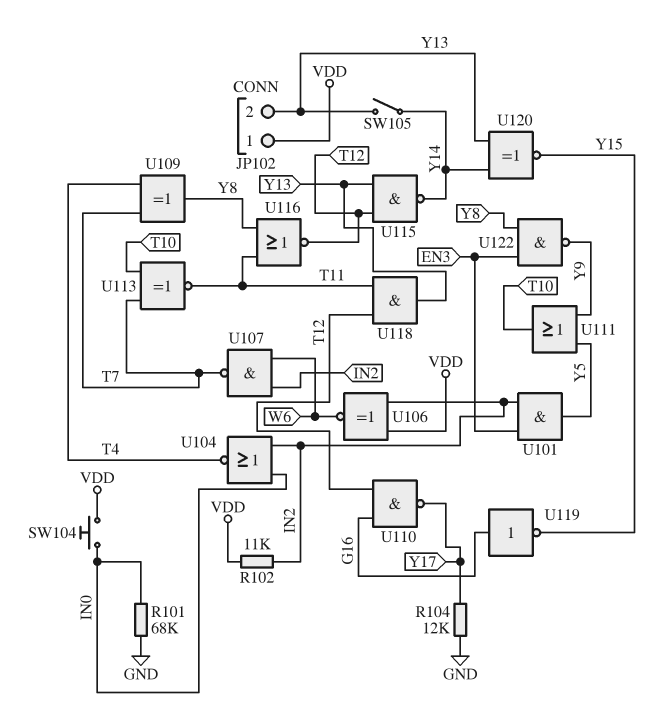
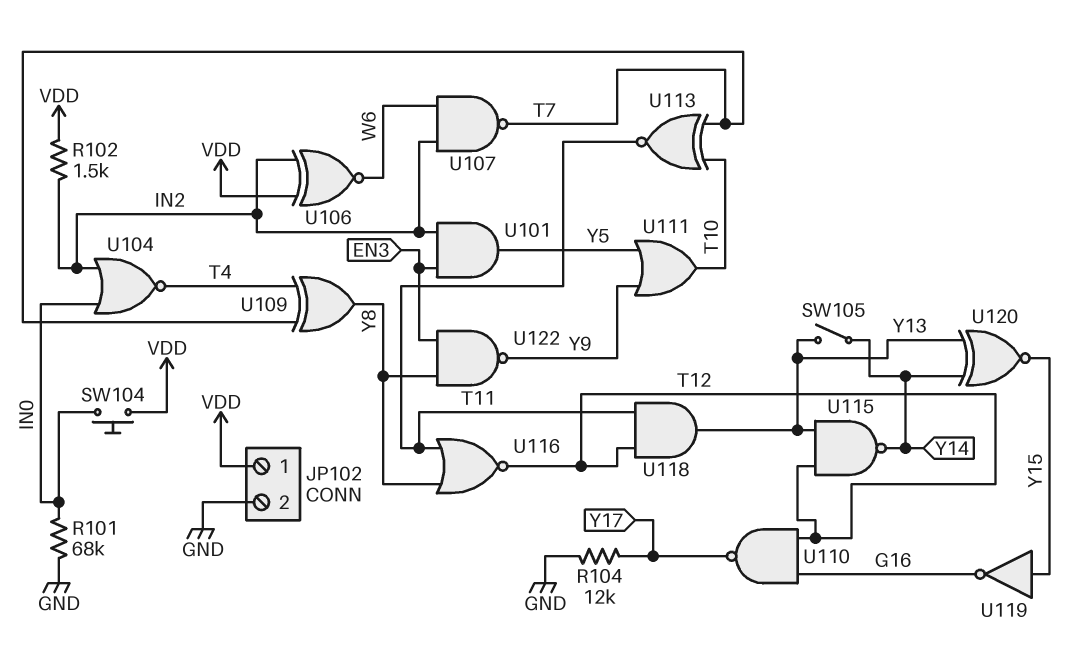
JP102 pin 2: Y13 -> GND
R102: 11k (IN2, VDD) -> 1.5k (IN2, VDD)
U119: NOT (in G16, out Y15) -> NOT (in Y15, out G16)

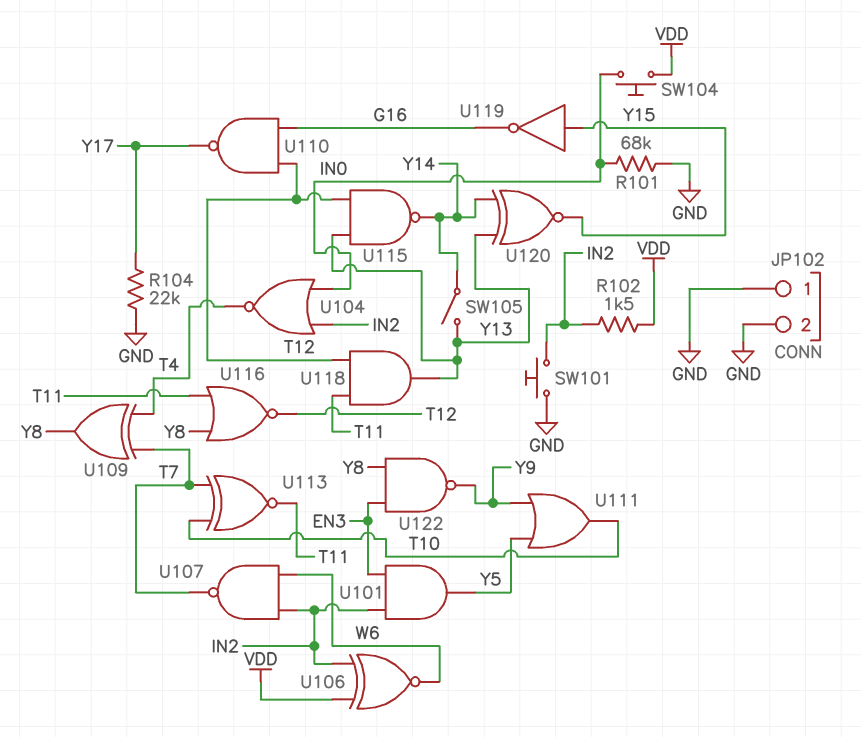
JP102 pin 1: VDD -> GND
R104: 12k (GND, Y17) -> 22k (GND, Y17)
SW101: none -> button (GND, IN2)

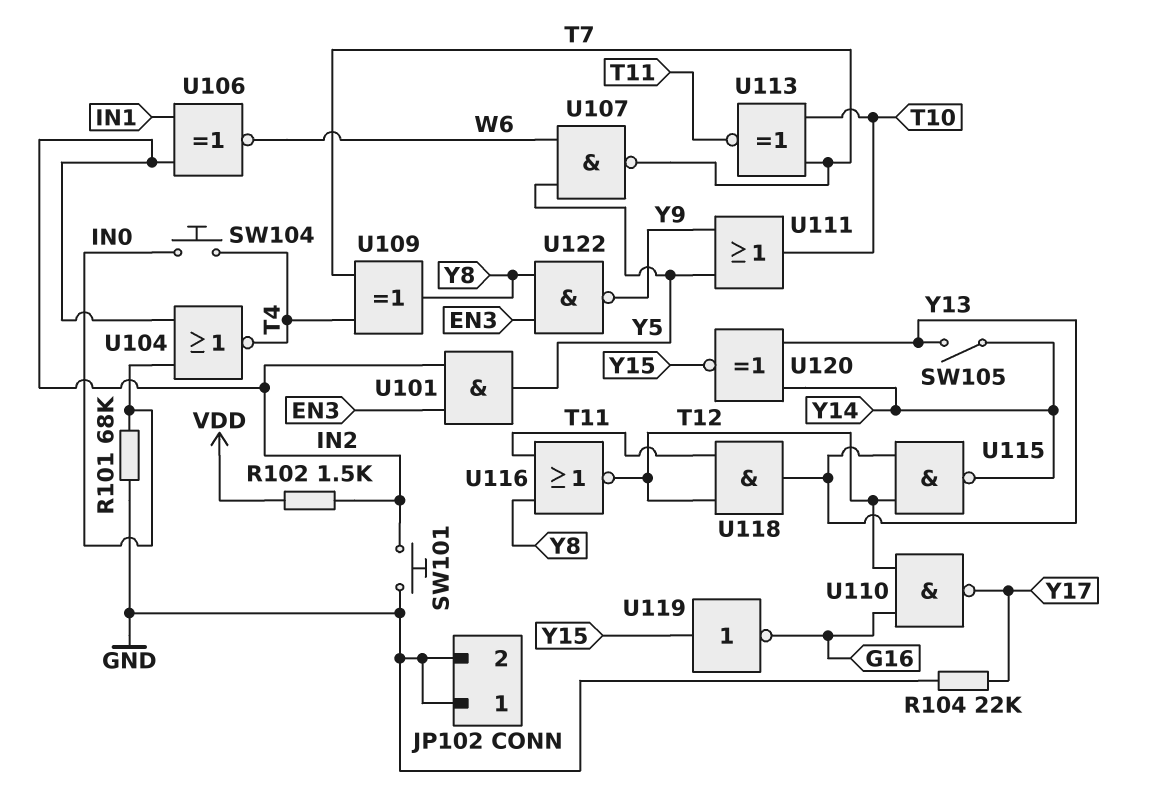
SW104: button (IN0, VDD) -> button (IN0, T4)
U106: XNOR (in IN2, in VDD, out W6) -> XNOR (in IN1, in IN2, out W6)
U107: NAND (in IN2, in W6, out T7) -> NAND (in W6, in Y5, out T7)

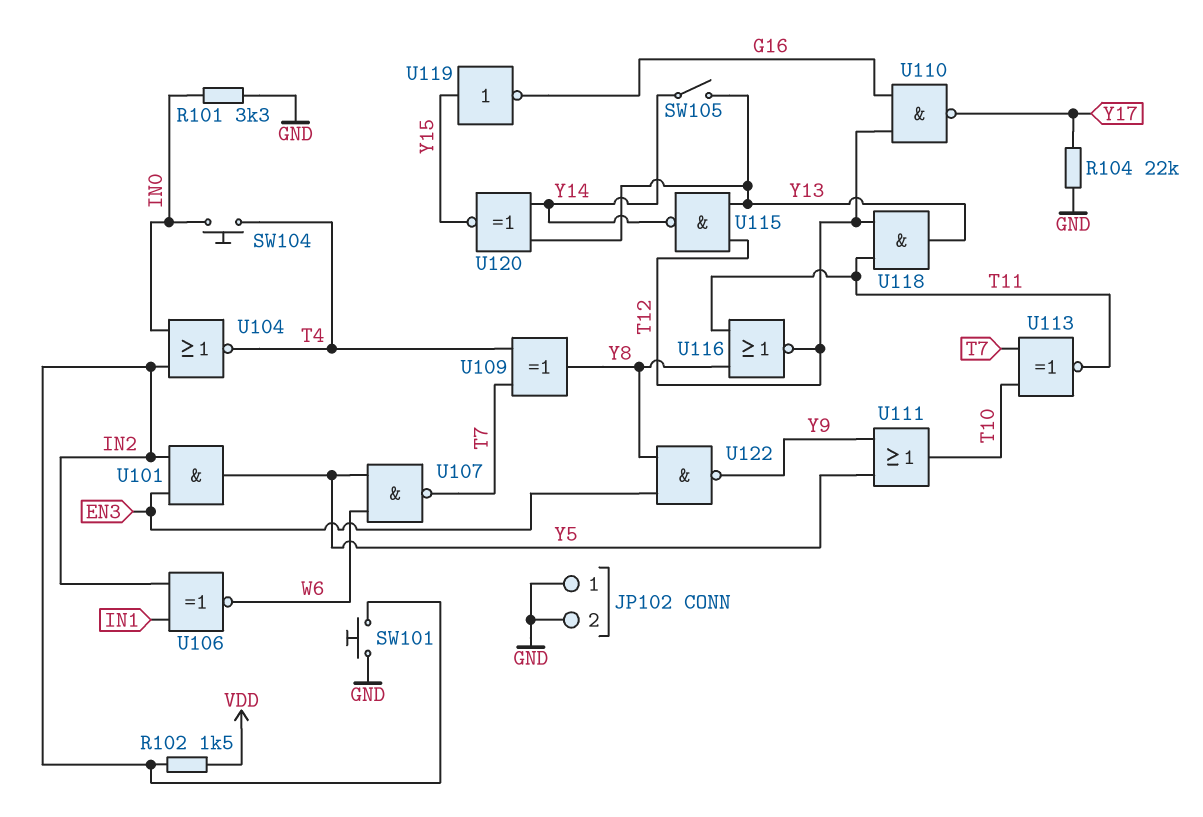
R101: 68k (GND, IN0) -> 3.3k (GND, IN0)

